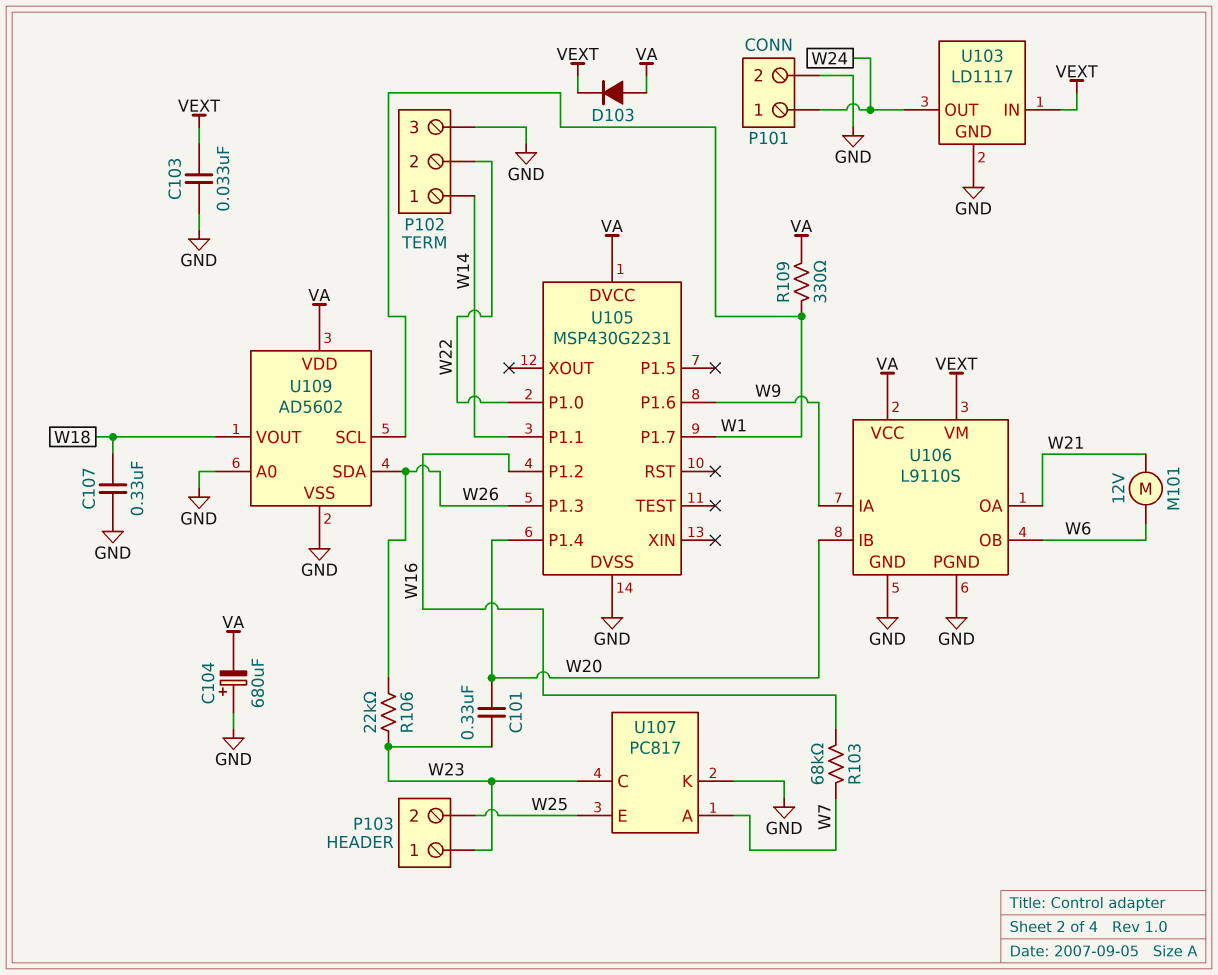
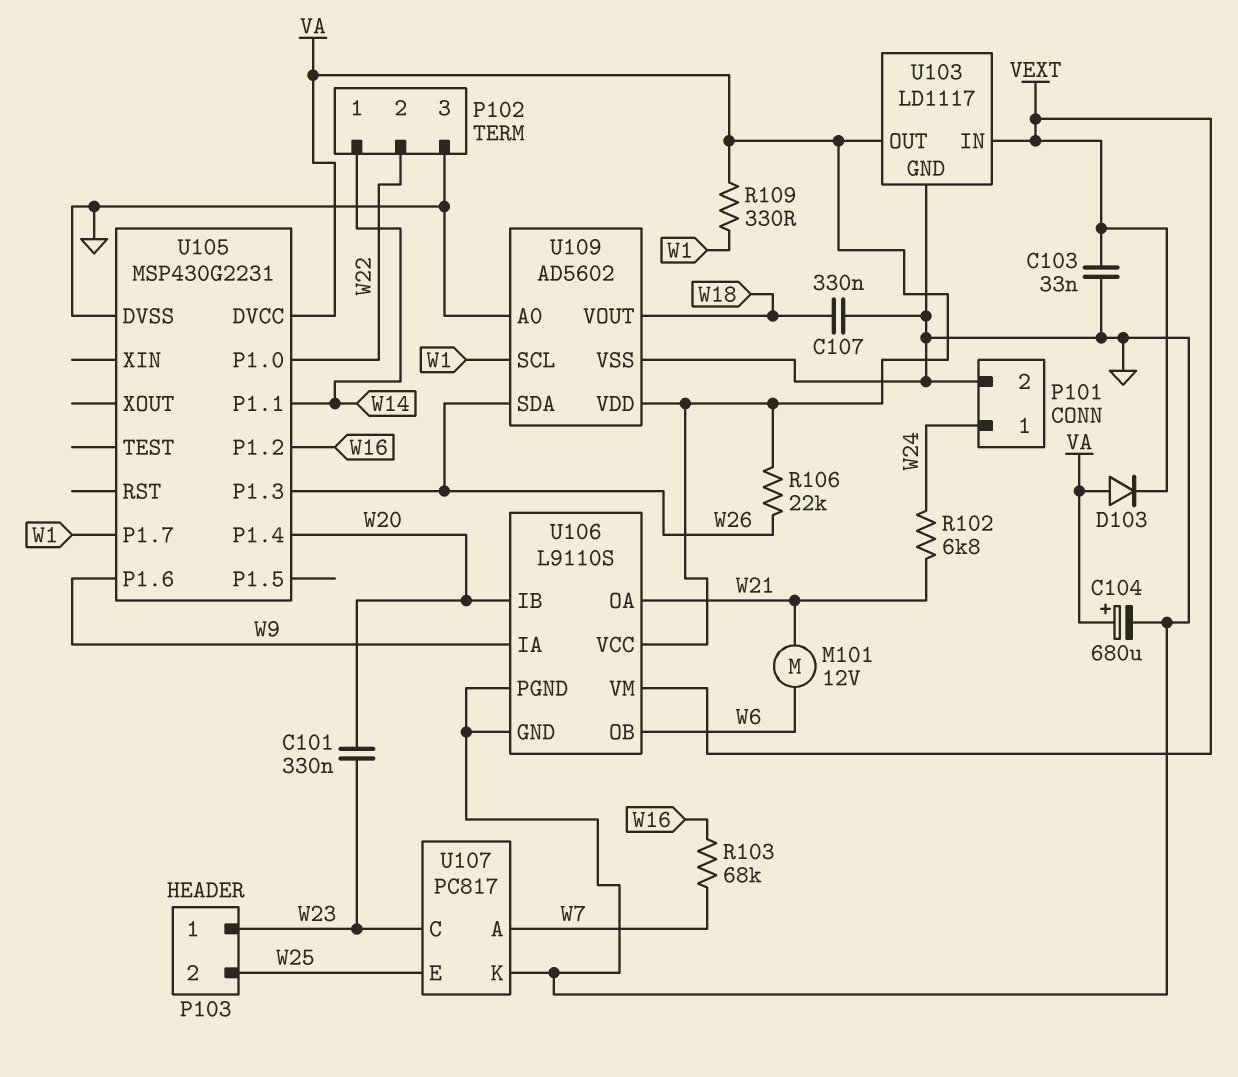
C104: 680uF (plus GND, minus VA) -> 680uF (plus VA, minus GND)
R102: none -> 6.8k (W21, W24)
R106: 22k (W23, W26) -> 22k (VA, W26)
U103 pin OUT: W24 -> VA

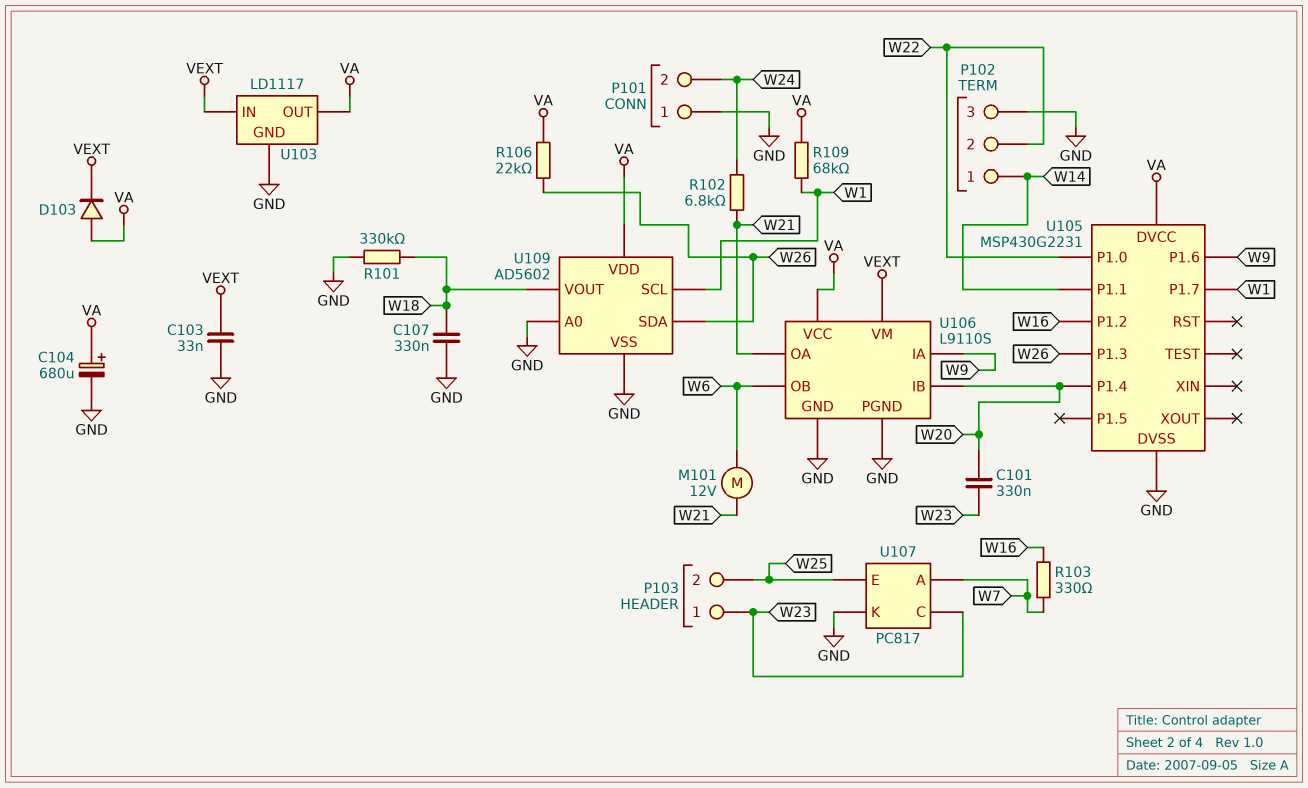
P101 pin 1: W24 -> GND
P101 pin 2: GND -> W24
R101: none -> 330k (GND, W18)
R103: 68k (W7, W16) -> 330 (W7, W16)
R109: 330 (VA, W1) -> 68k (VA, W1)

